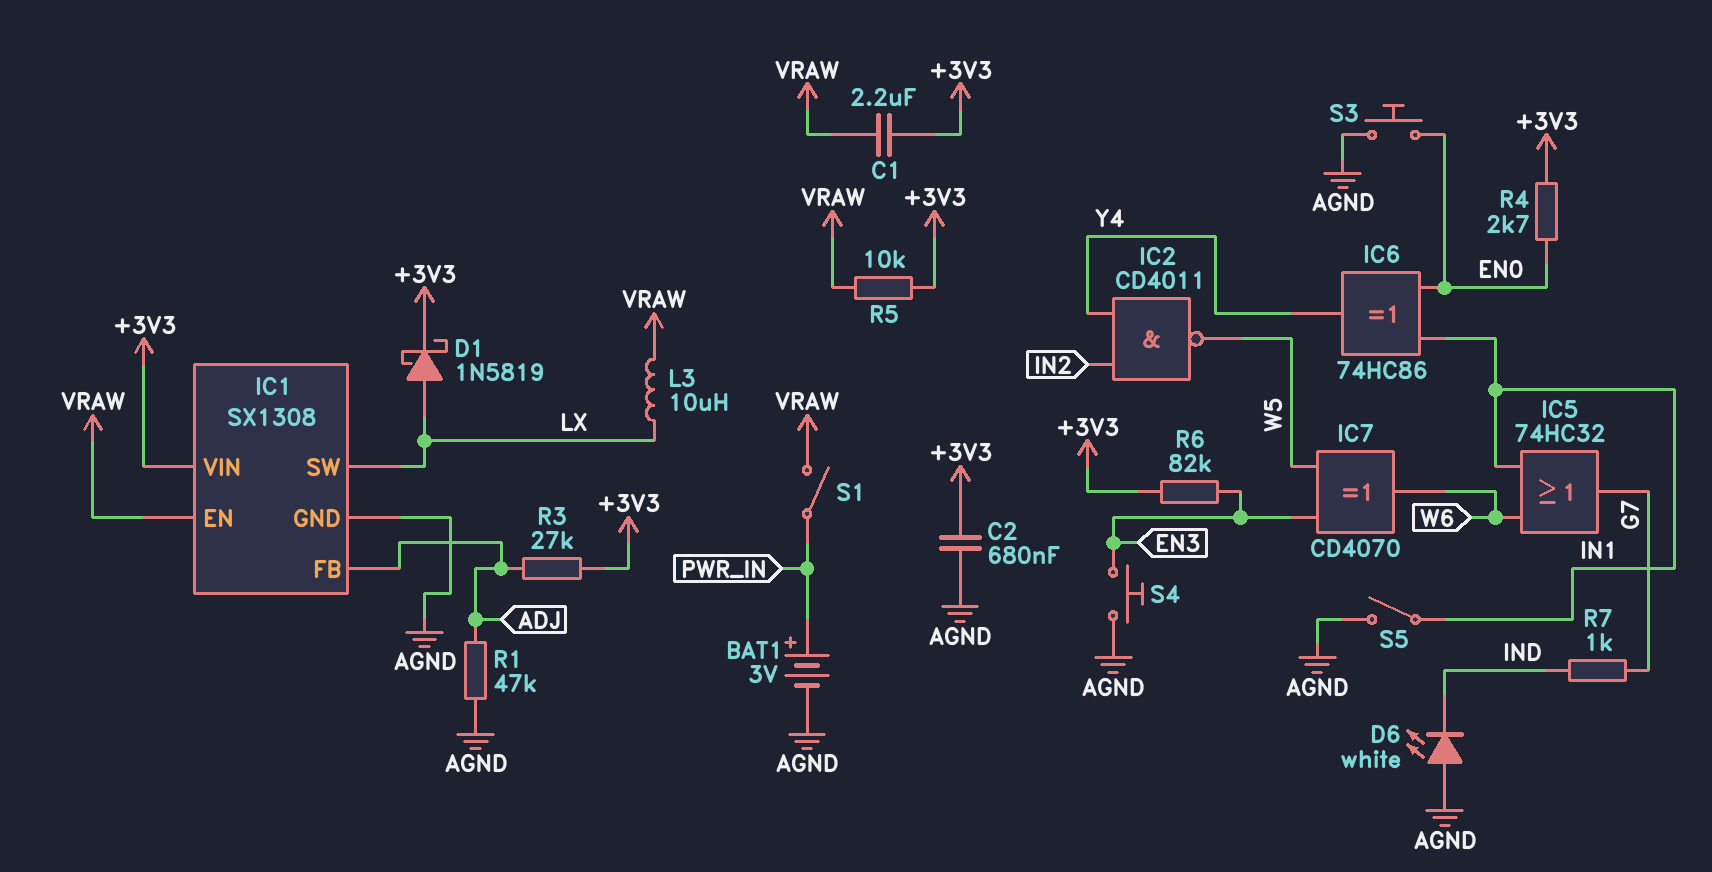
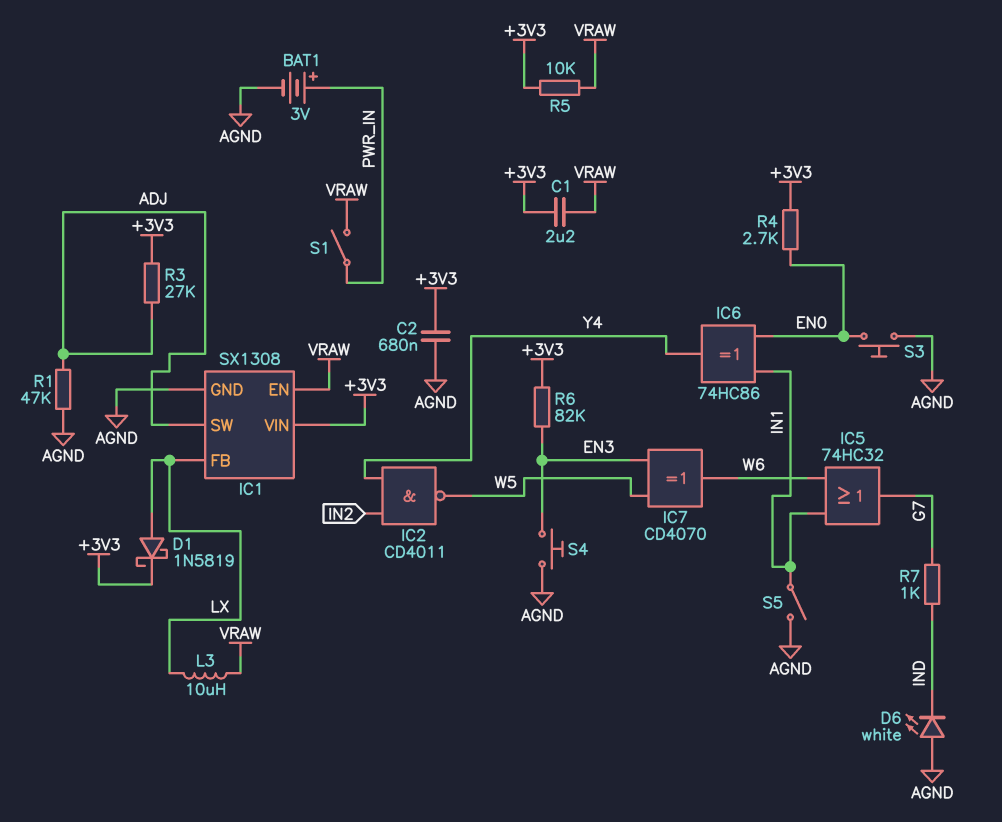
IC1 pin FB: ADJ -> LX
IC1 pin SW: LX -> ADJ

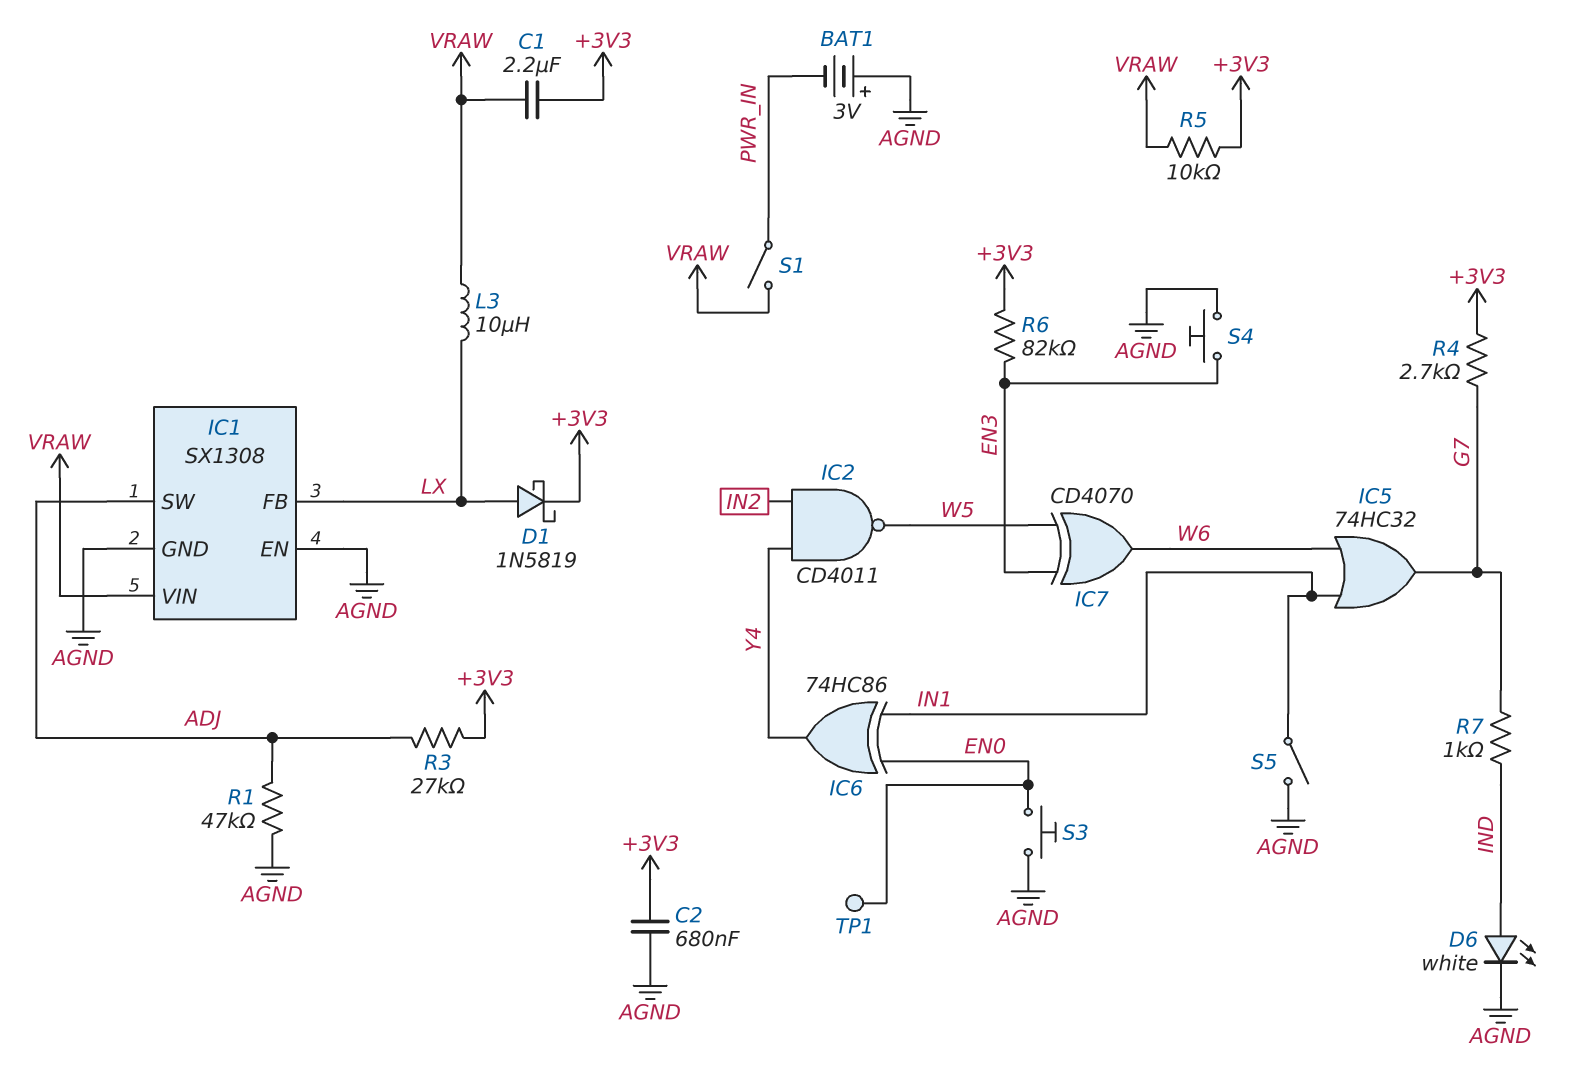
BAT1: 3V (plus PWR_IN, minus AGND) -> 3V (plus AGND, minus PWR_IN)
D6: LED white (A AGND, K IND) -> LED white (A IND, K AGND)
IC1 pin EN: VRAW -> AGND
IC1 pin VIN: +3V3 -> VRAW
R4: 2.7k (+3V3, EN0) -> 2.7k (+3V3, G7)
TP1: none -> test point (EN0)

